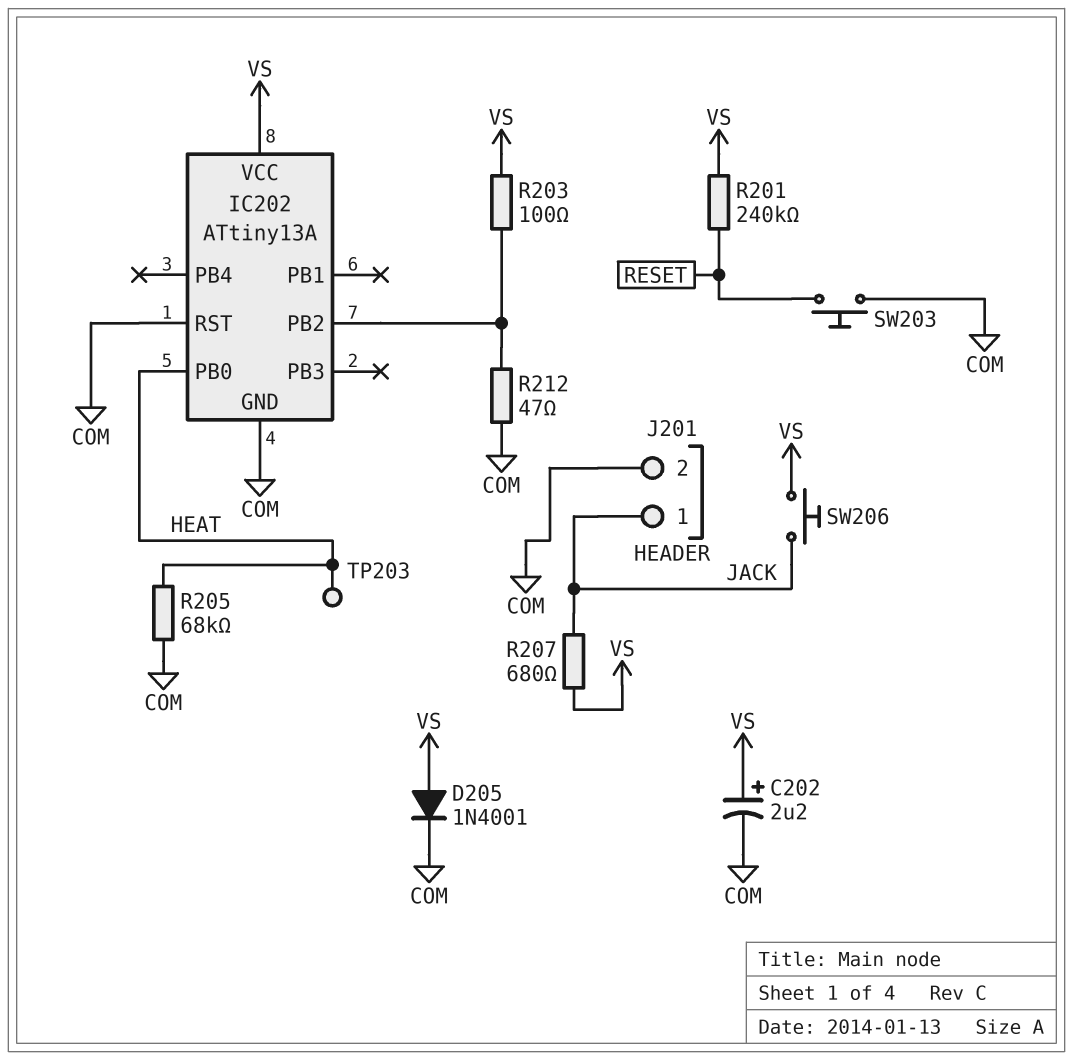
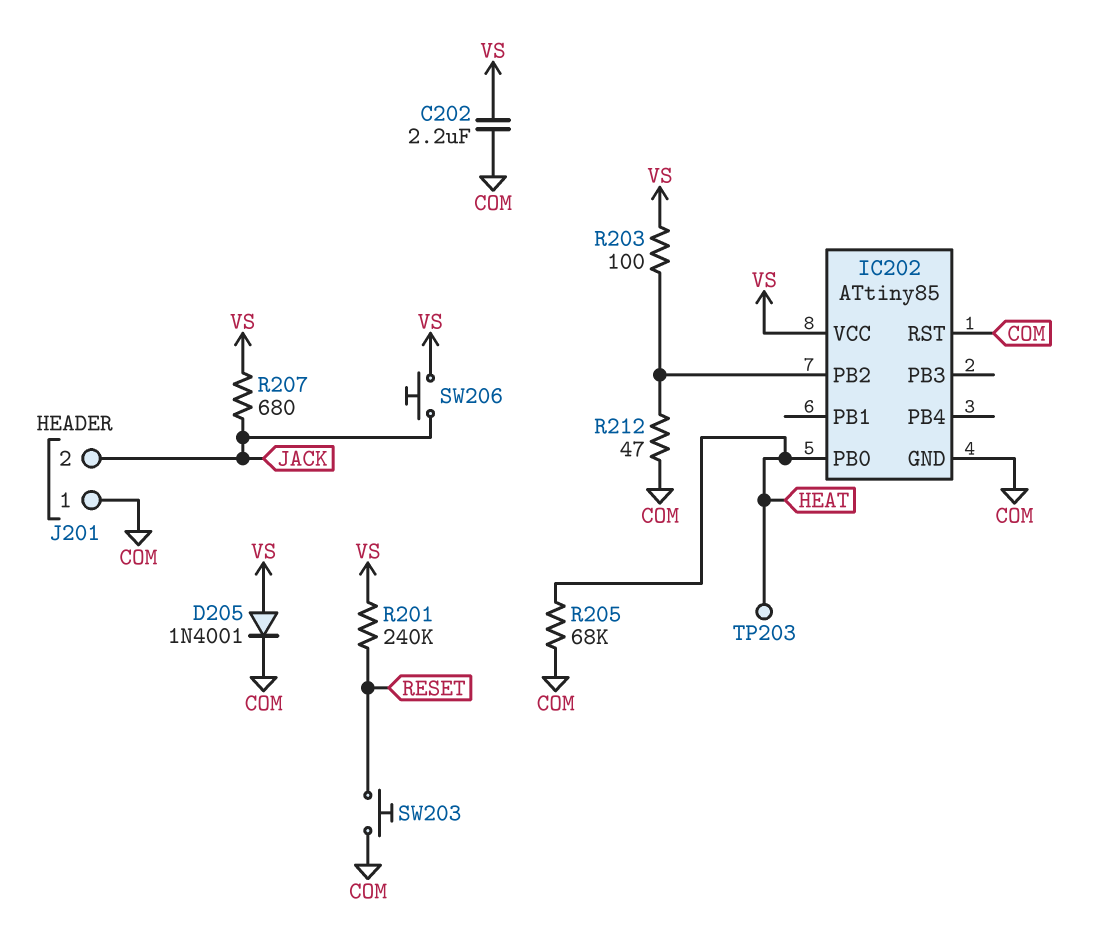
C202: 2.2uF (plus VS, minus COM) -> 2.2uF (COM, VS)
IC202: ATtiny13A -> ATtiny85
J201 pin 1: JACK -> COM
J201 pin 2: COM -> JACK

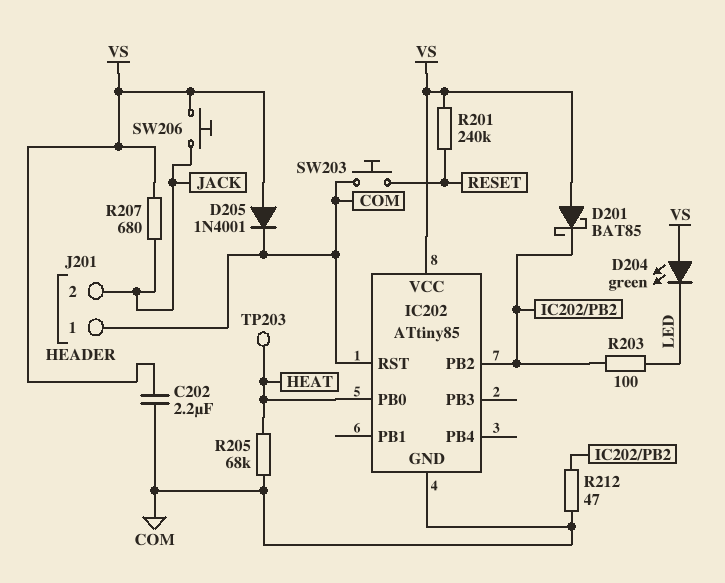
D201: none -> schottky BAT85 (A VS, K IC202/PB2)
D204: none -> LED green (A VS, K LED)
R203: 100 (IC202/PB2, VS) -> 100 (IC202/PB2, LED)

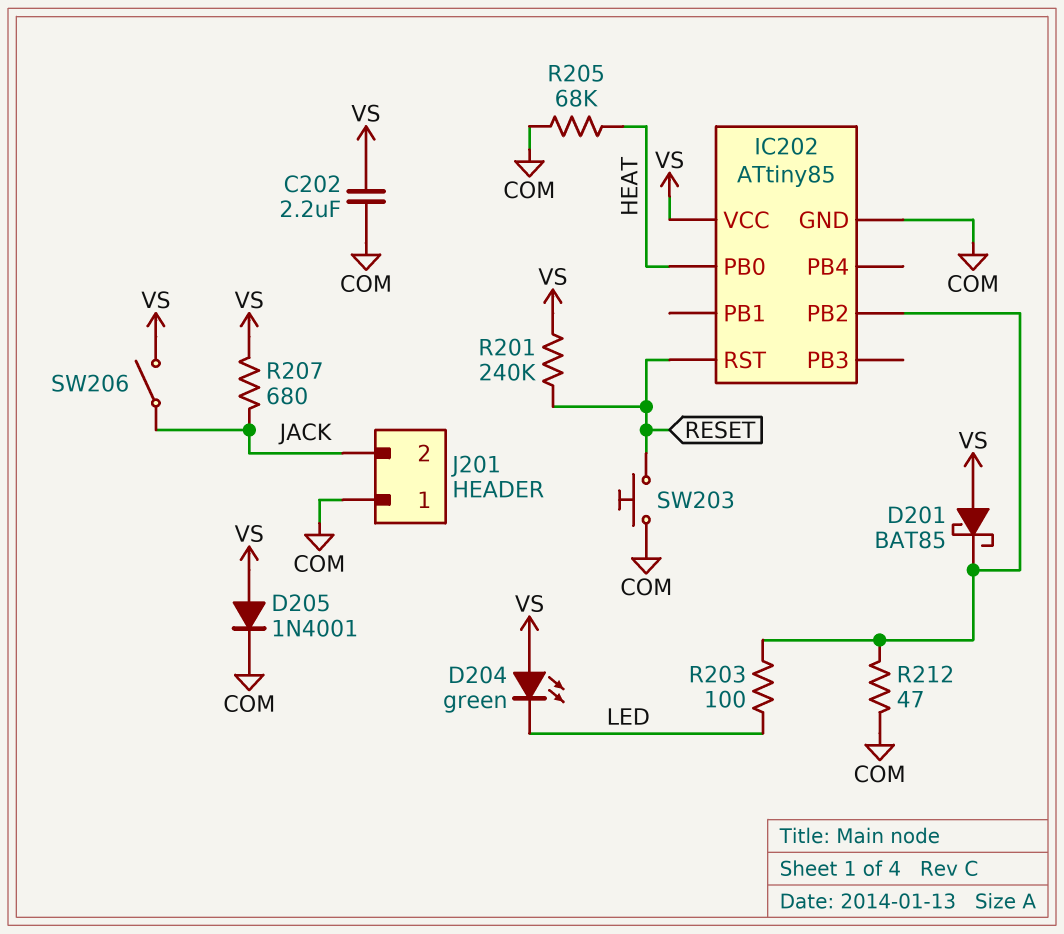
IC202 pin RST: COM -> RESET
SW206: button (JACK, VS) -> switch (JACK, VS)
TP203: test point (HEAT) -> none

